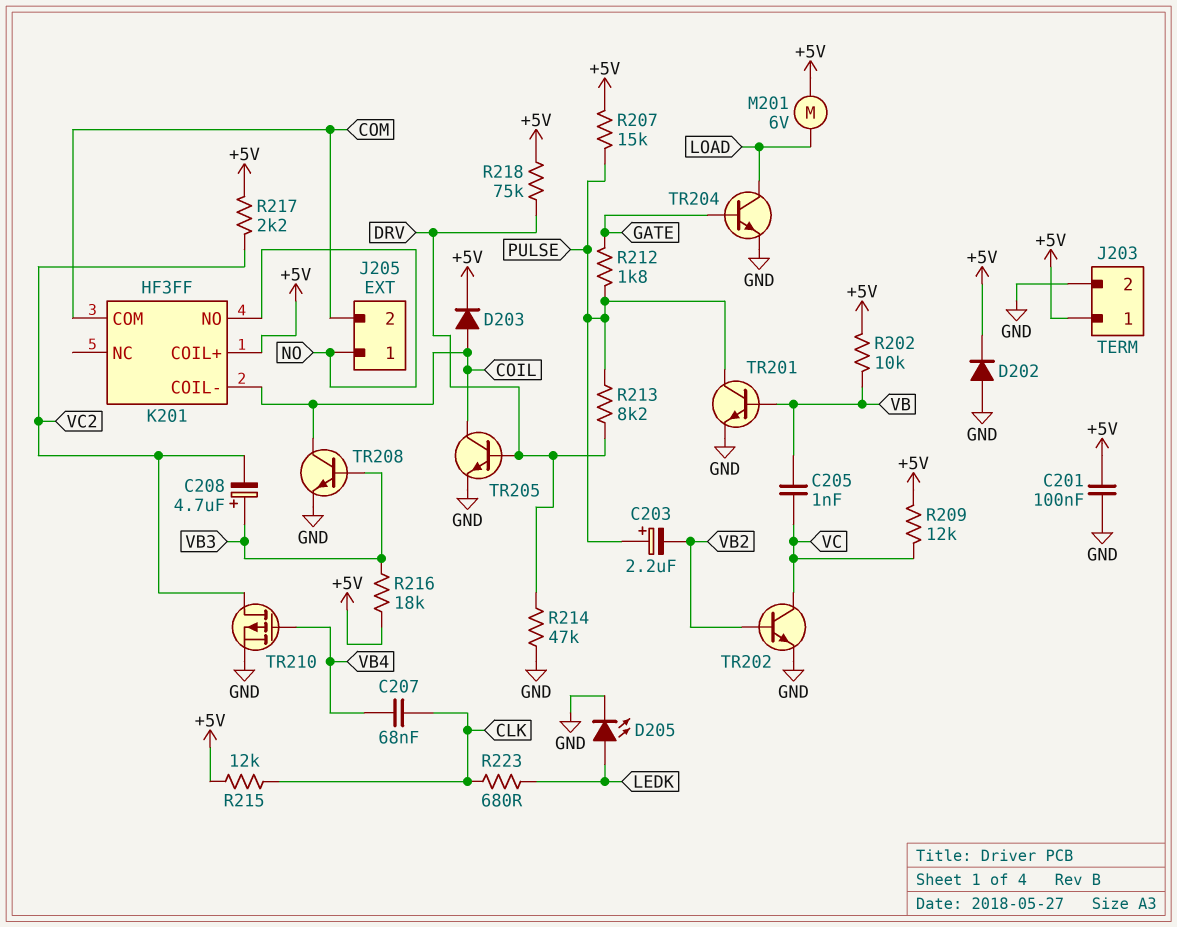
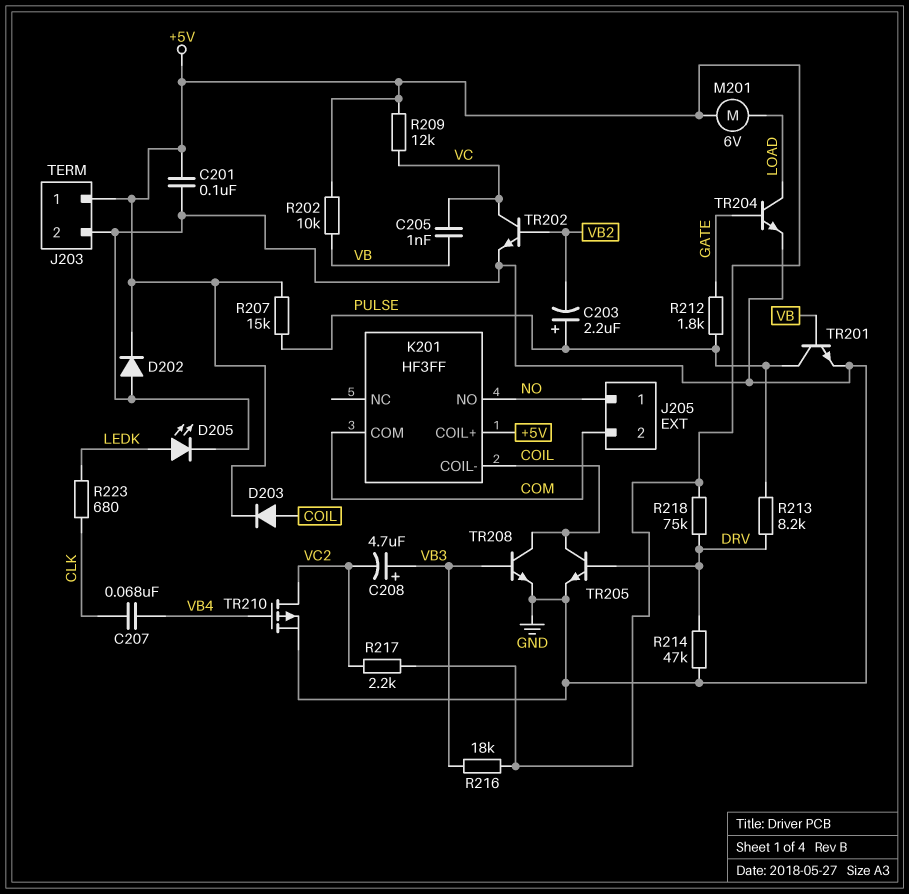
R215: 12k (+5V, CLK) -> none

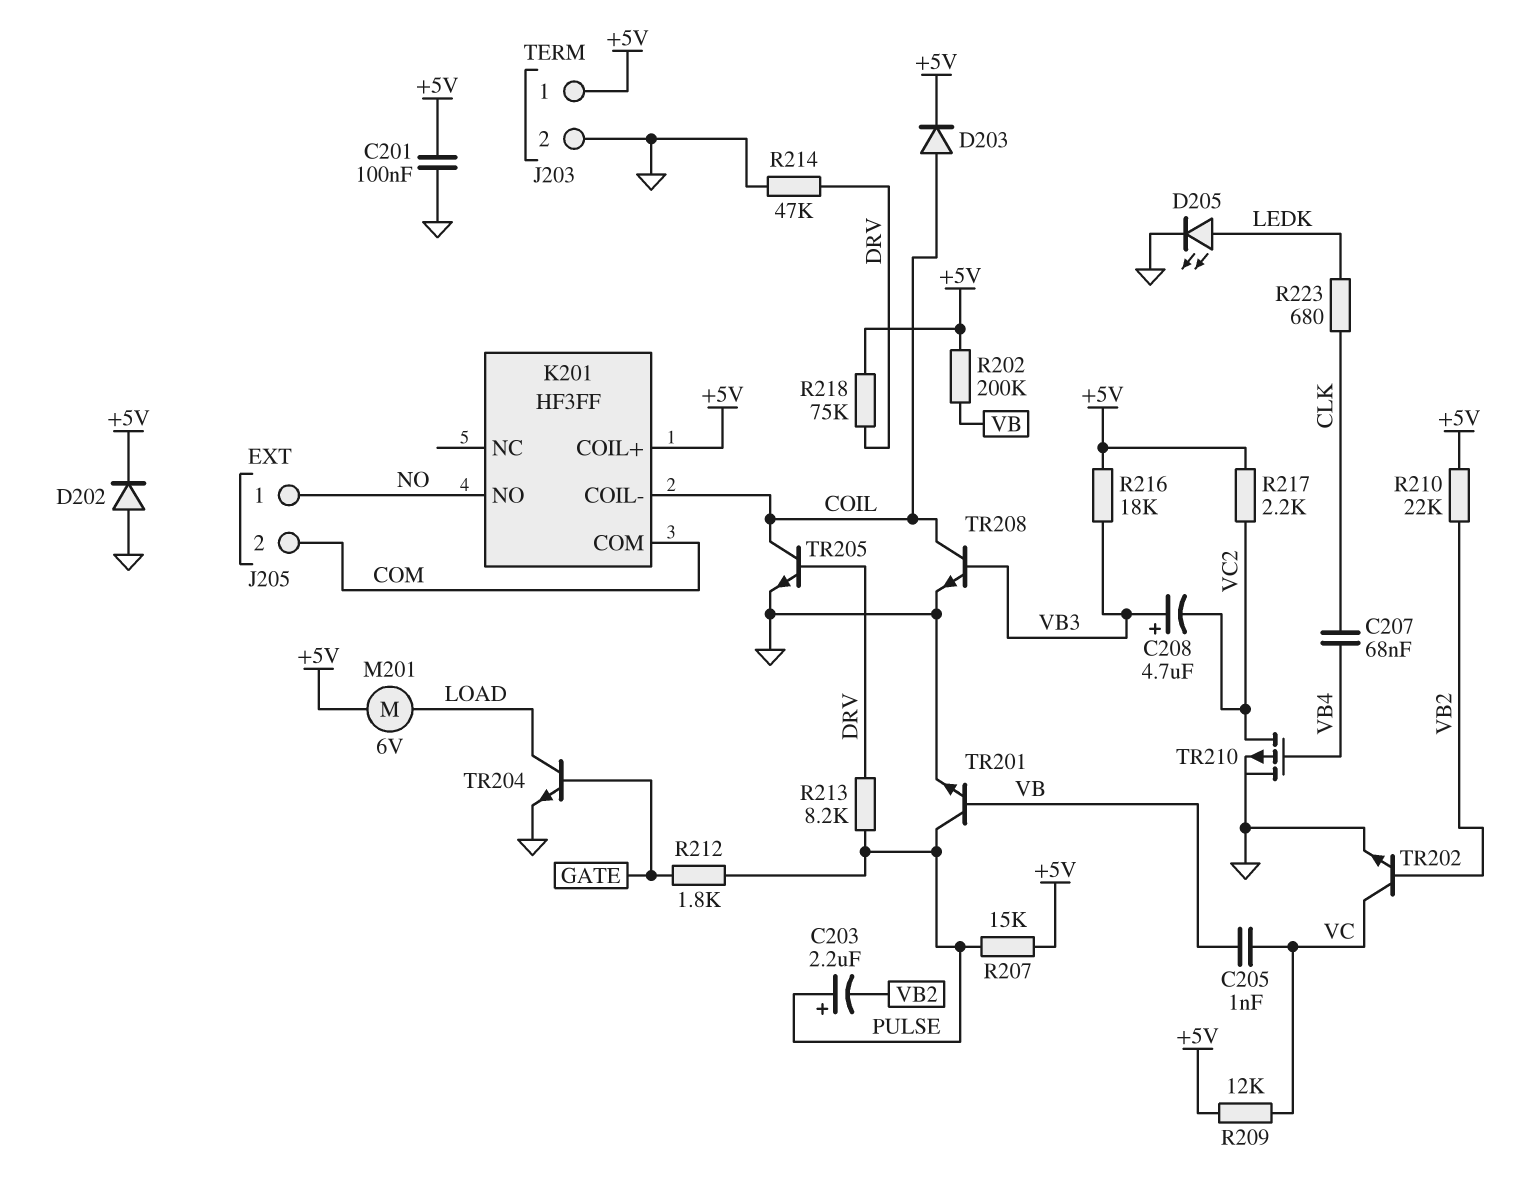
R202: 10k (+5V, VB) -> 200k (+5V, VB)
R210: none -> 22k (+5V, VB2)

